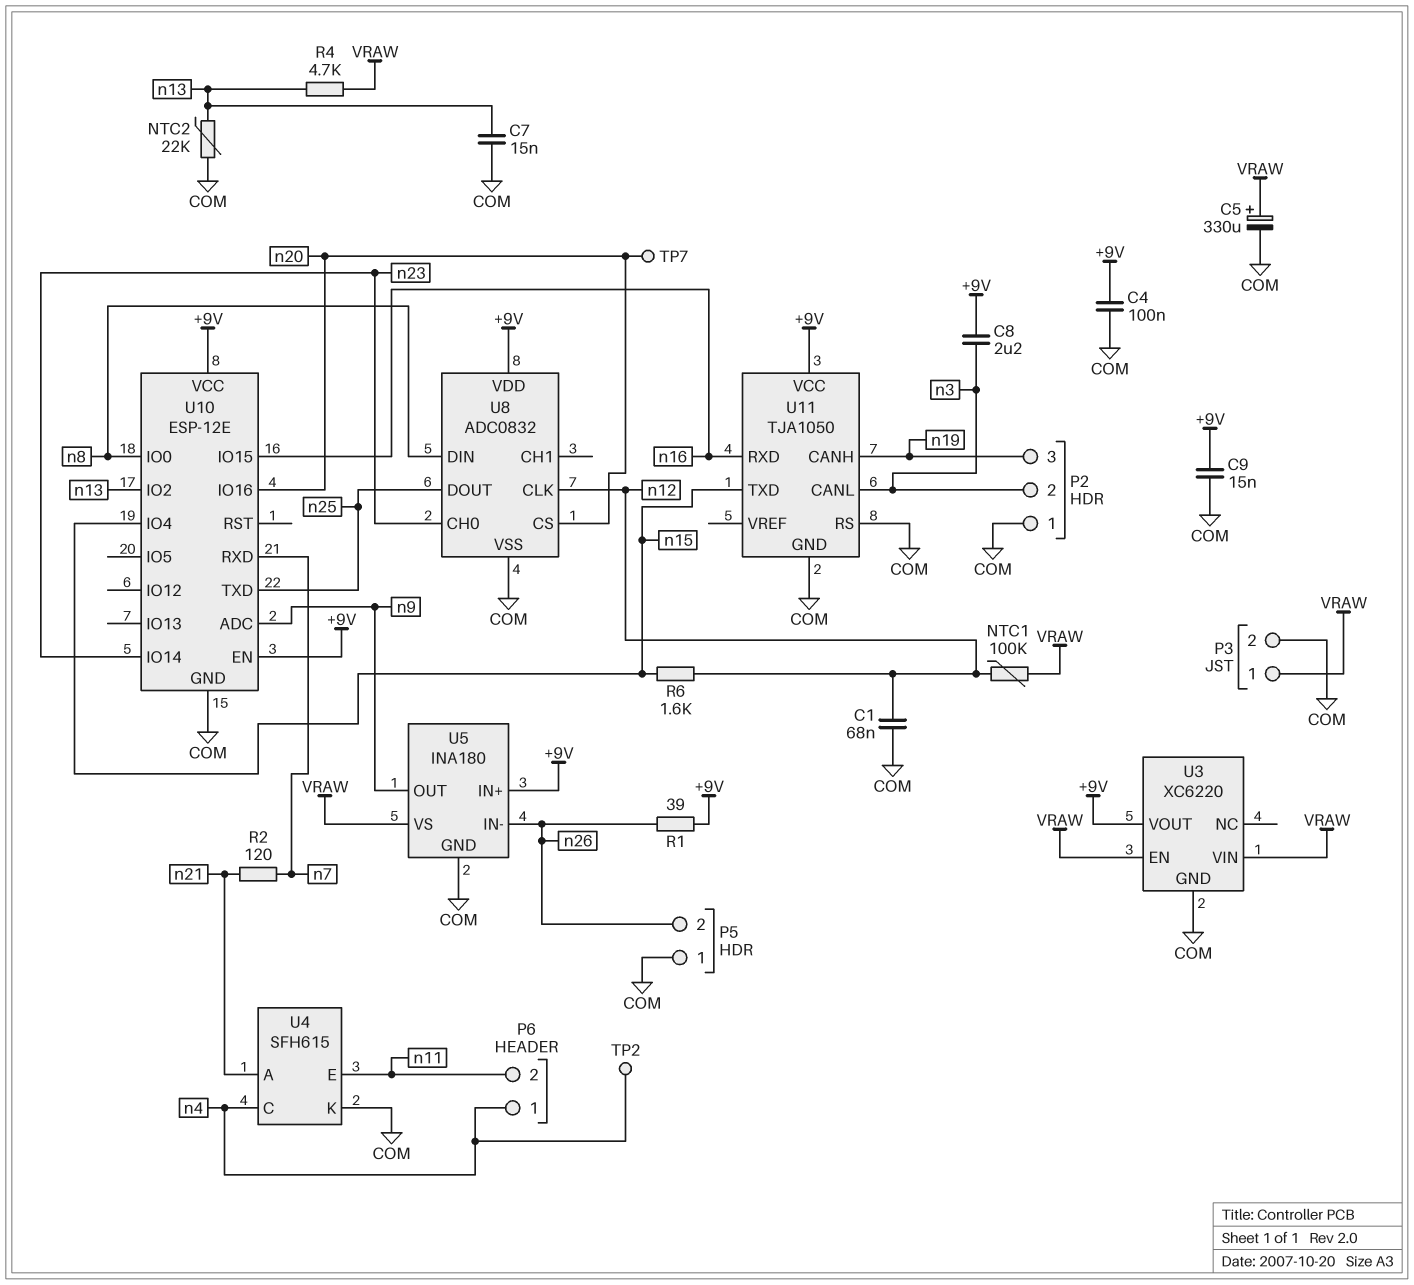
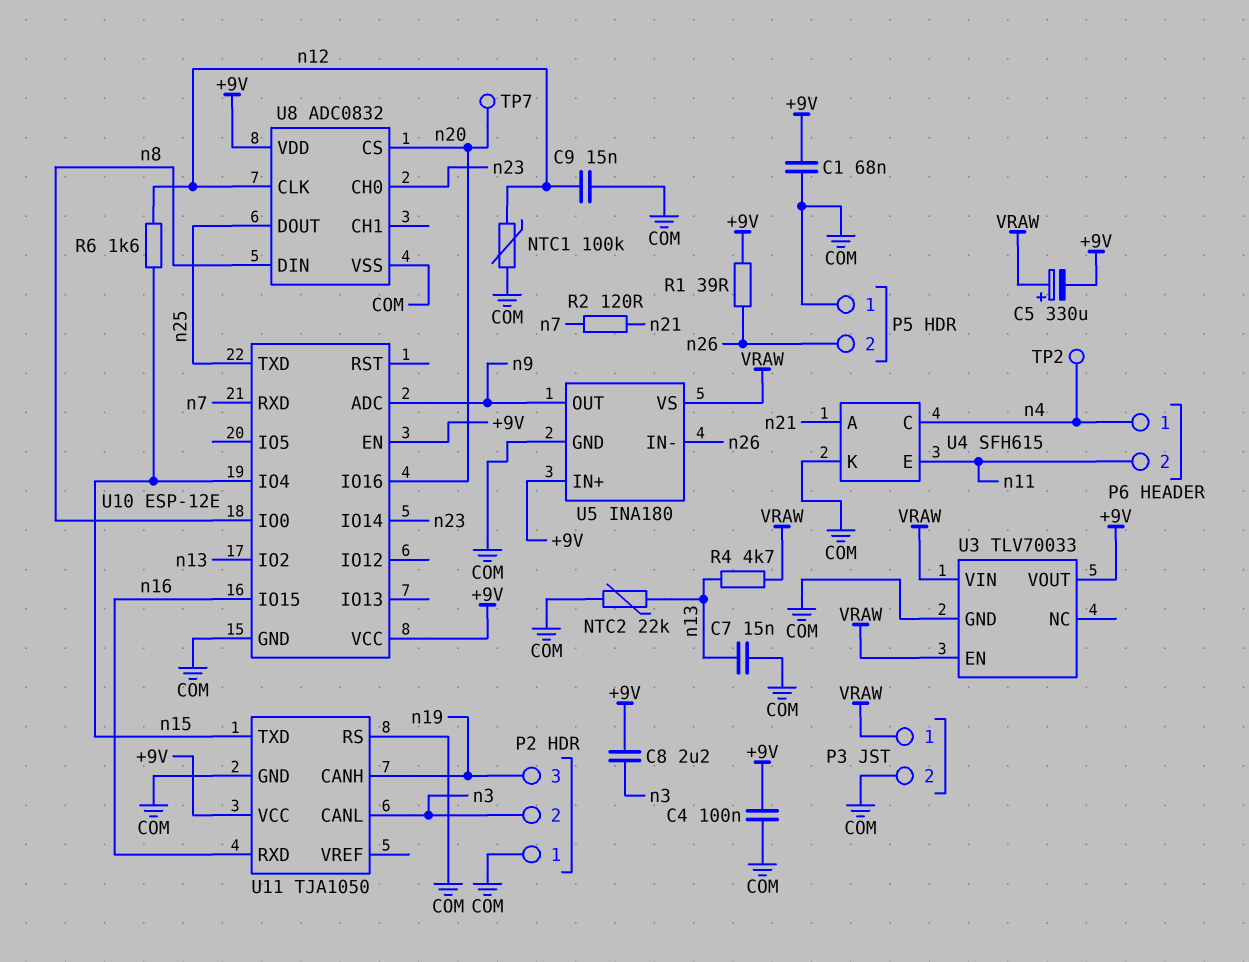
C1: 68nF (COM, n12) -> 68nF (+9V, COM)
C5: 330uF (plus VRAW, minus COM) -> 330uF (plus VRAW, minus +9V)
C9: 15nF (+9V, COM) -> 15nF (COM, n12)
NTC1: 100k (VRAW, n12) -> 100k (COM, n12)
U3: XC6220 -> TLV70033

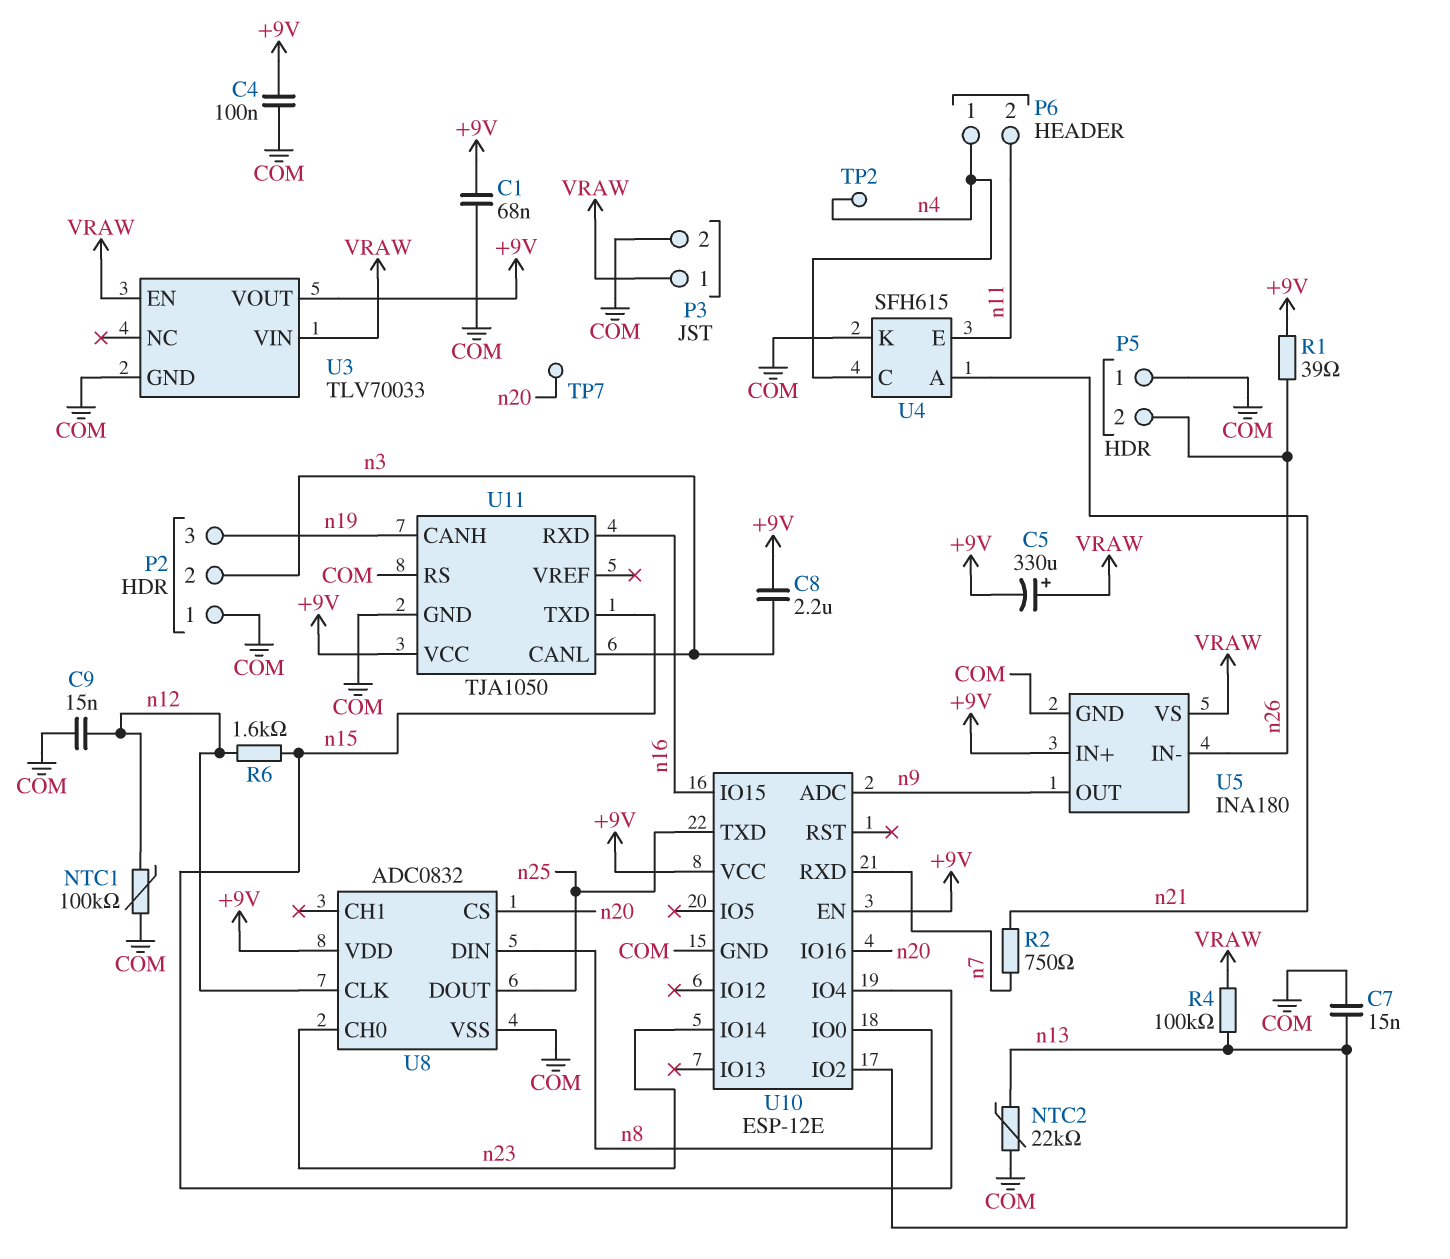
R2: 120 (n7, n21) -> 750 (n7, n21)
R4: 4.7k (VRAW, n13) -> 100k (VRAW, n13)

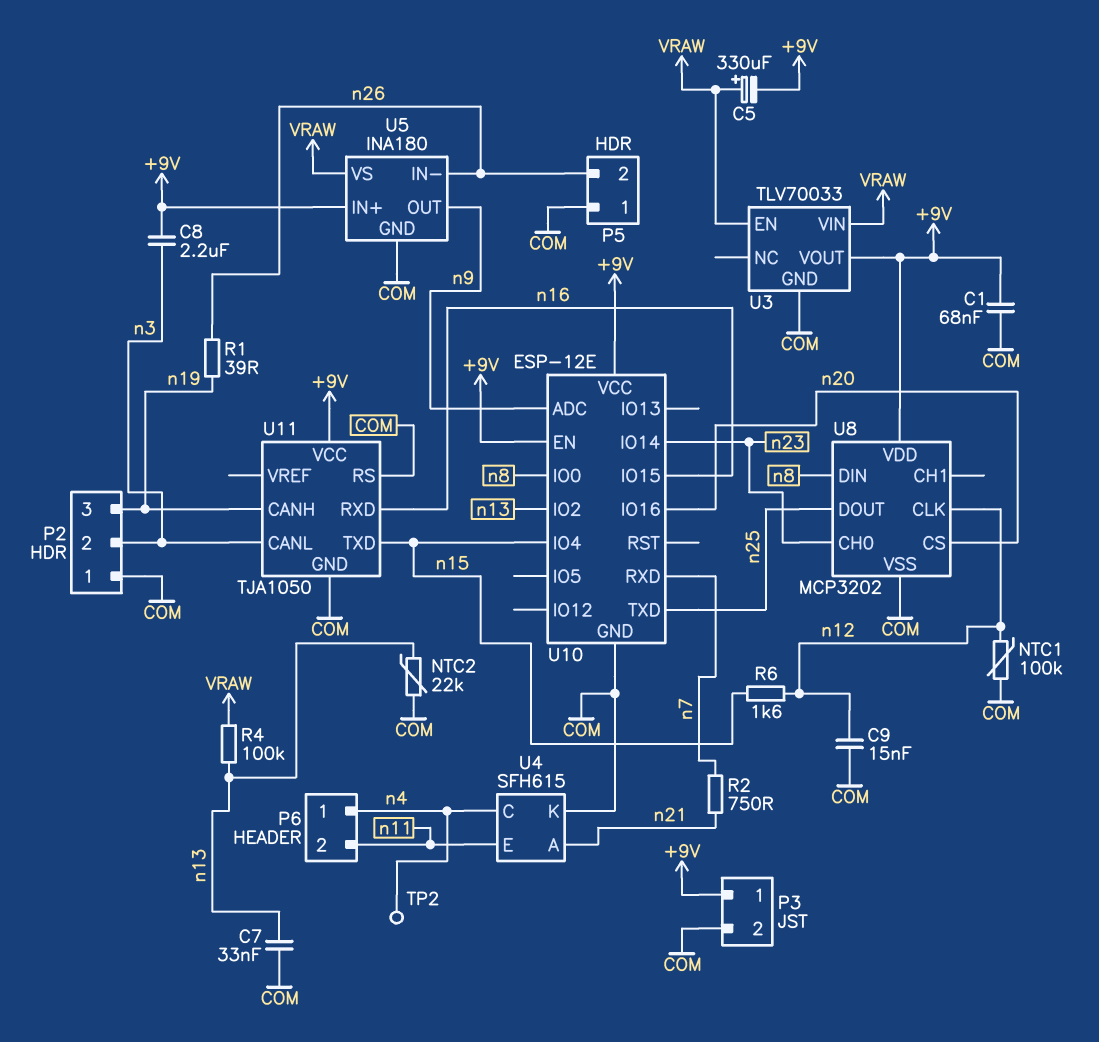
C4: 100nF (+9V, COM) -> none
C7: 15nF (COM, n13) -> 33nF (COM, n13)
P3 pin 1: VRAW -> +9V
R1: 39 (+9V, n26) -> 39 (n19, n26)
TP7: test point (n20) -> none
U8: ADC0832 -> MCP3202

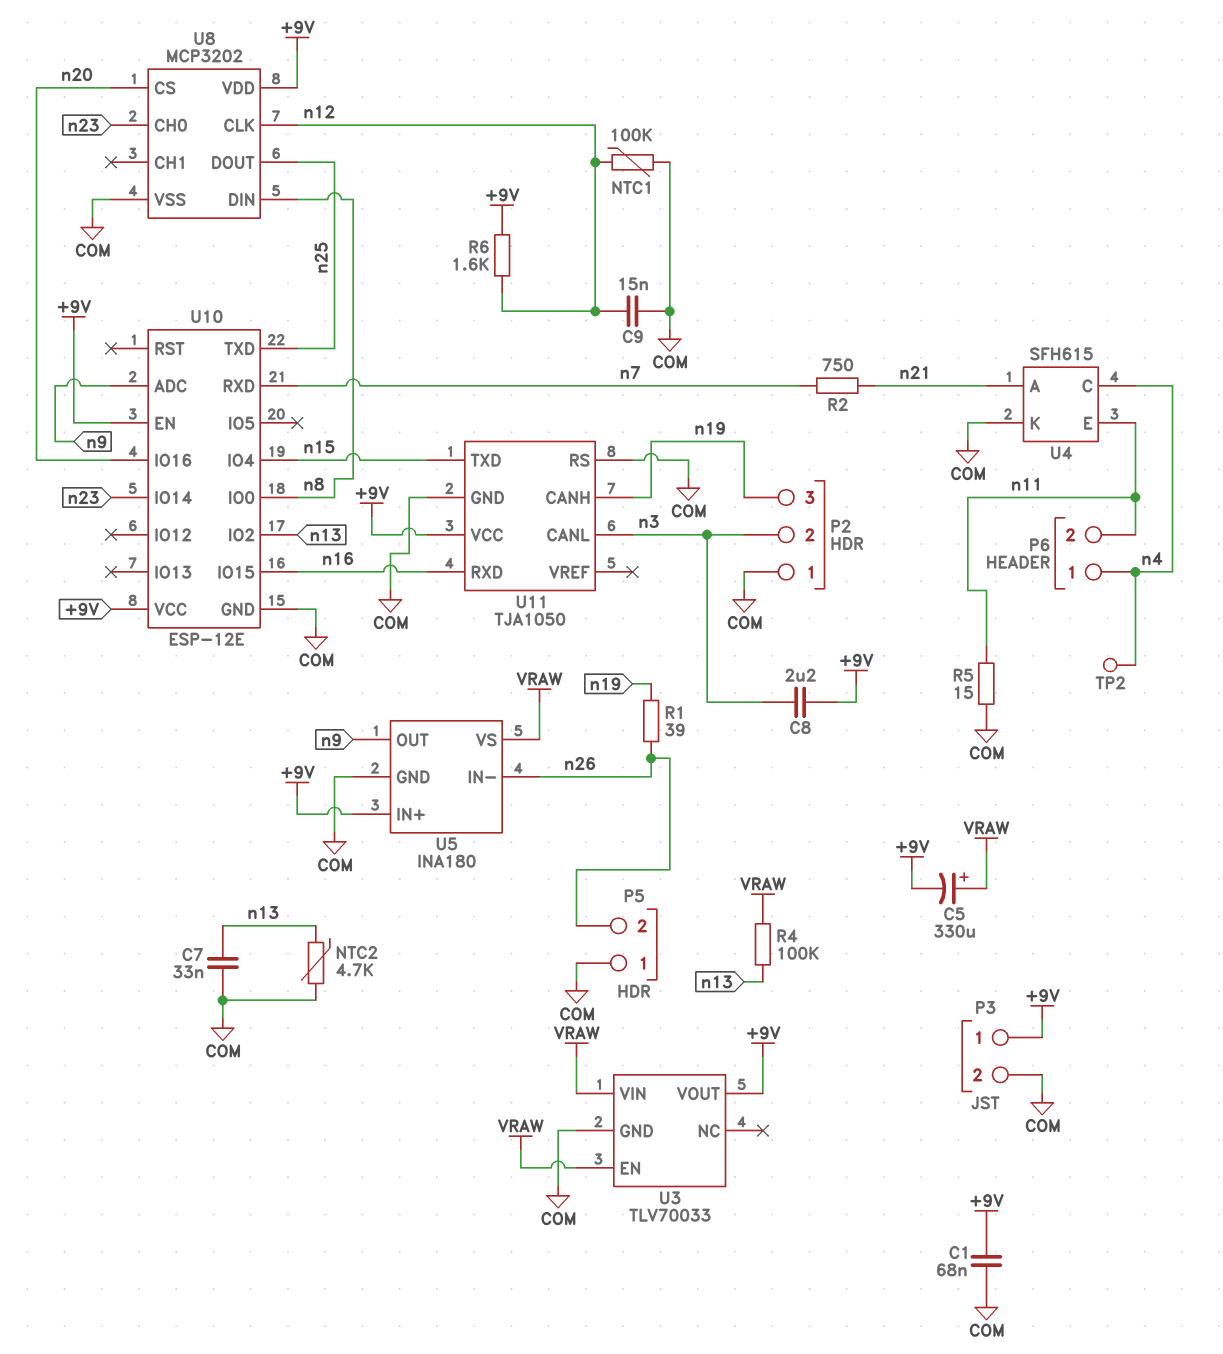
NTC2: 22k (COM, n13) -> 4.7k (COM, n13)
R5: none -> 15 (COM, n11)
R6: 1.6k (n12, n15) -> 1.6k (+9V, n12)

